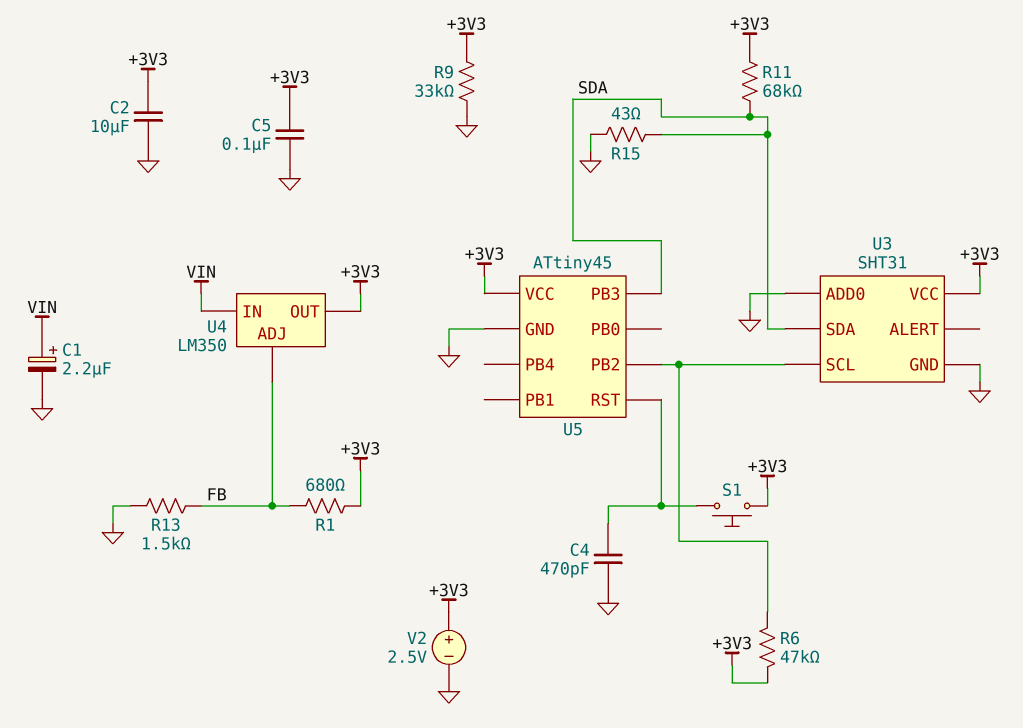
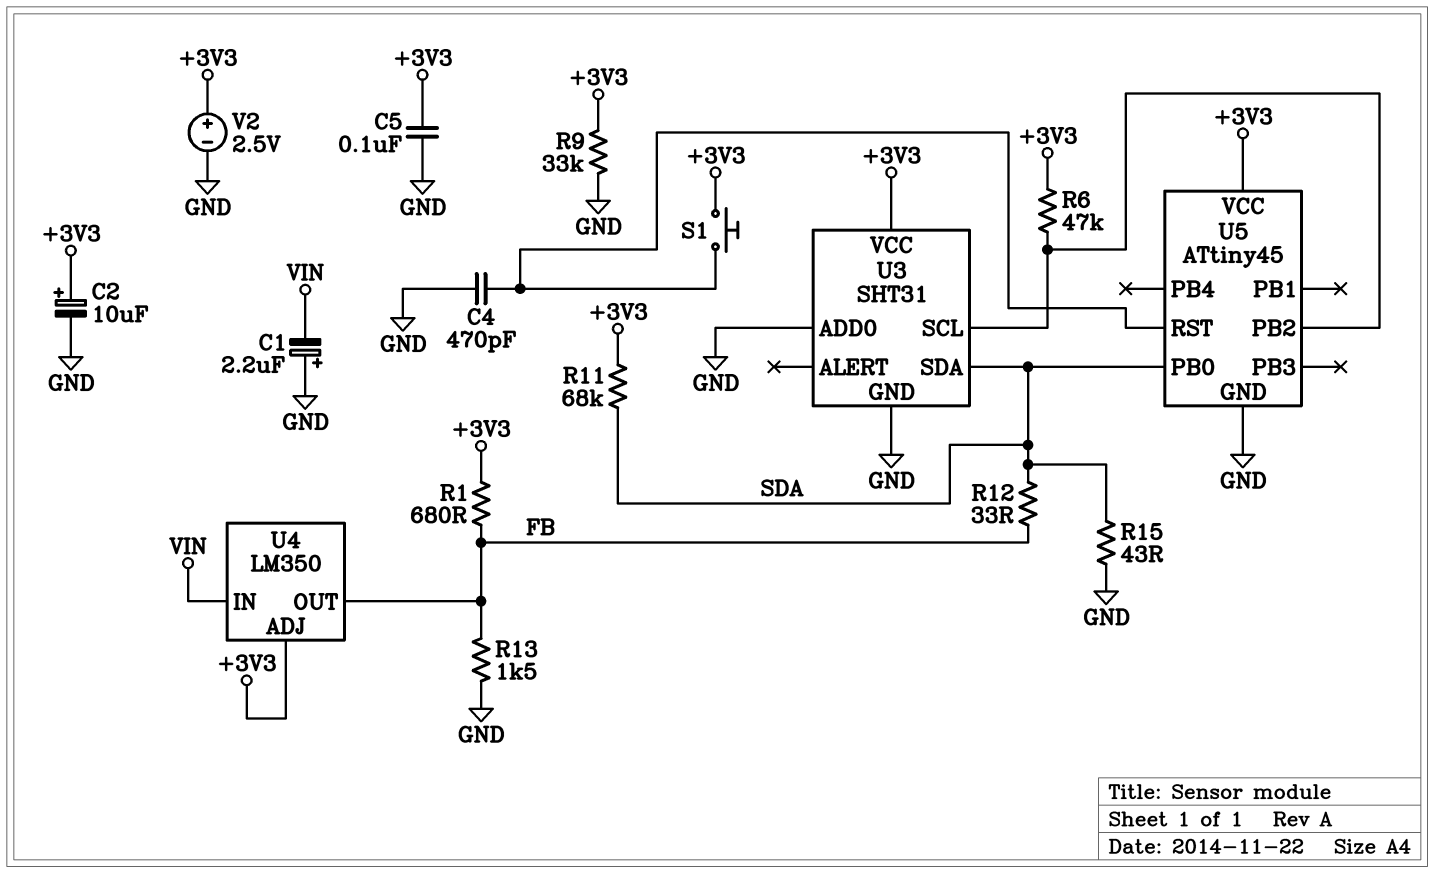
C1: 2.2uF (plus VIN, minus GND) -> 2.2uF (plus GND, minus VIN)
C2: 10uF (+3V3, GND) -> 10uF (plus +3V3, minus GND)
R12: none -> 33 (FB, SDA)
U4 pin ADJ: FB -> +3V3
U4 pin OUT: +3V3 -> FB
U5 pin PB0: none -> SDA
U5 pin PB3: SDA -> none

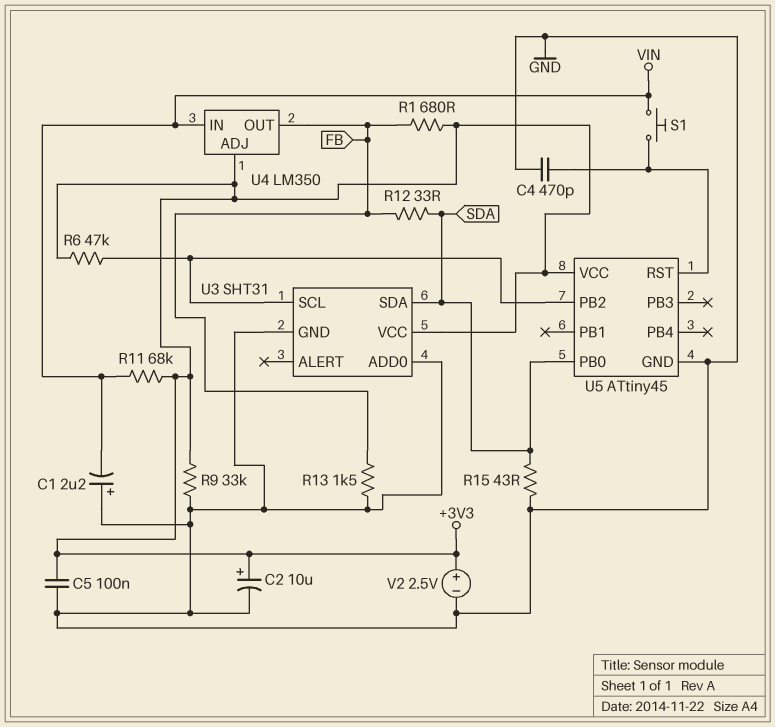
R11: 68k (+3V3, SDA) -> 68k (+3V3, VIN)
S1: button (+3V3, U5/RST) -> button (U5/RST, VIN)

